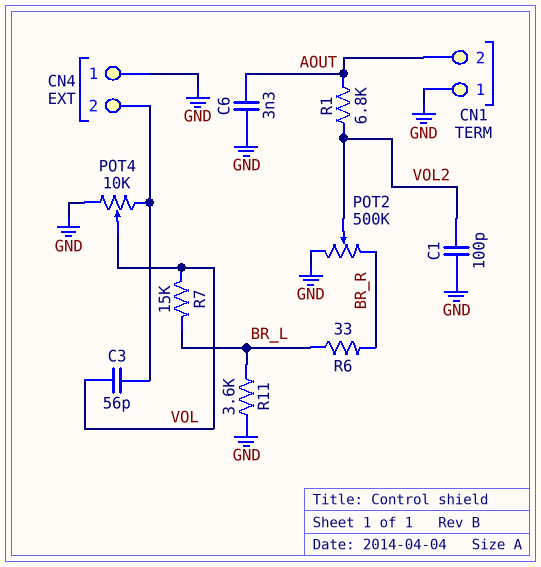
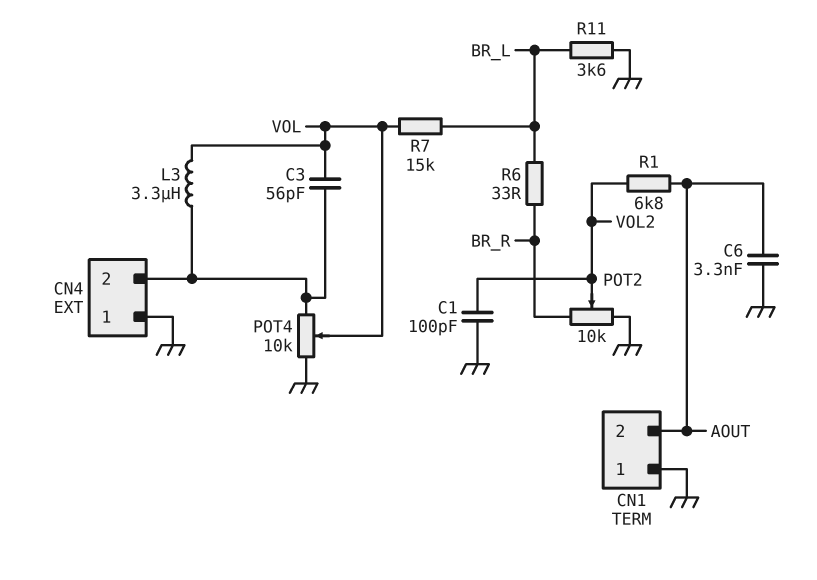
L3: none -> 3.3uH (CN4/2, VOL)
POT2: 500k (BR_R, GND, wiper VOL2) -> 10k (BR_R, GND, wiper VOL2)

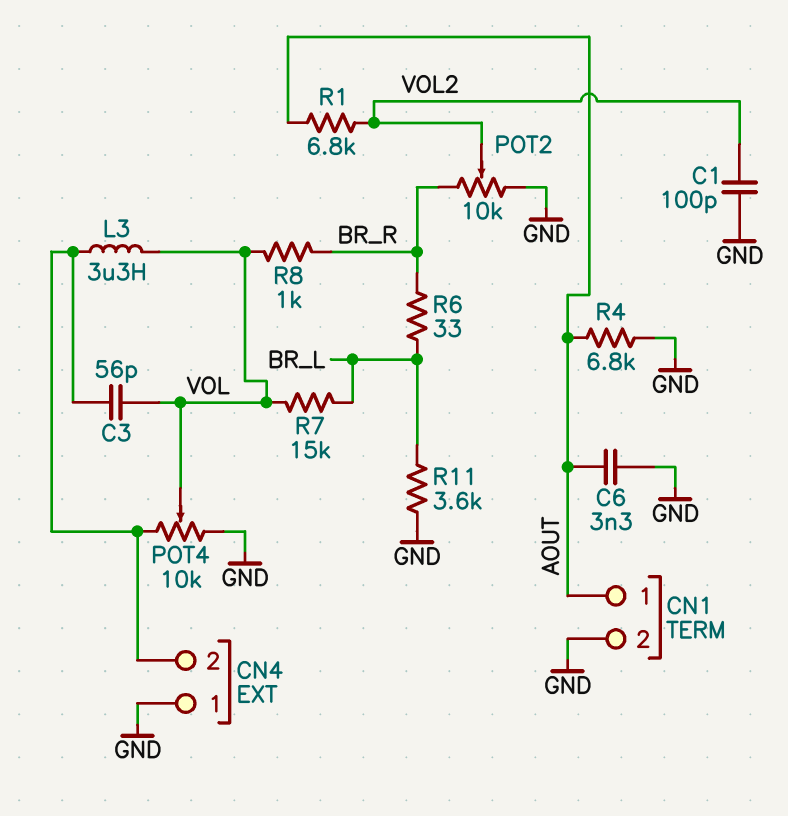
CN1 pin 1: GND -> AOUT
CN1 pin 2: AOUT -> GND
R4: none -> 6.8k (AOUT, GND)
R8: none -> 1k (BR_R, VOL)

